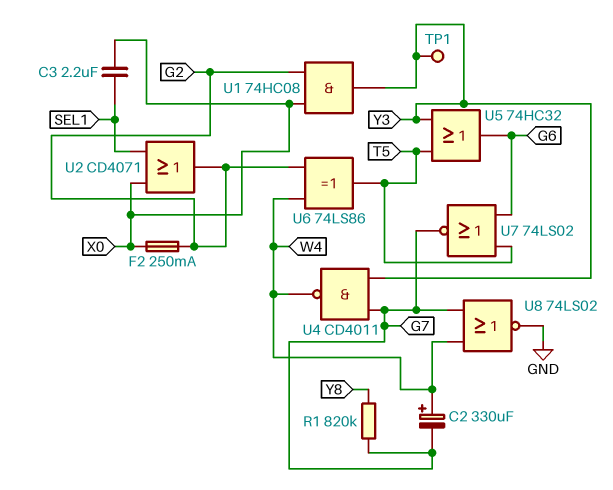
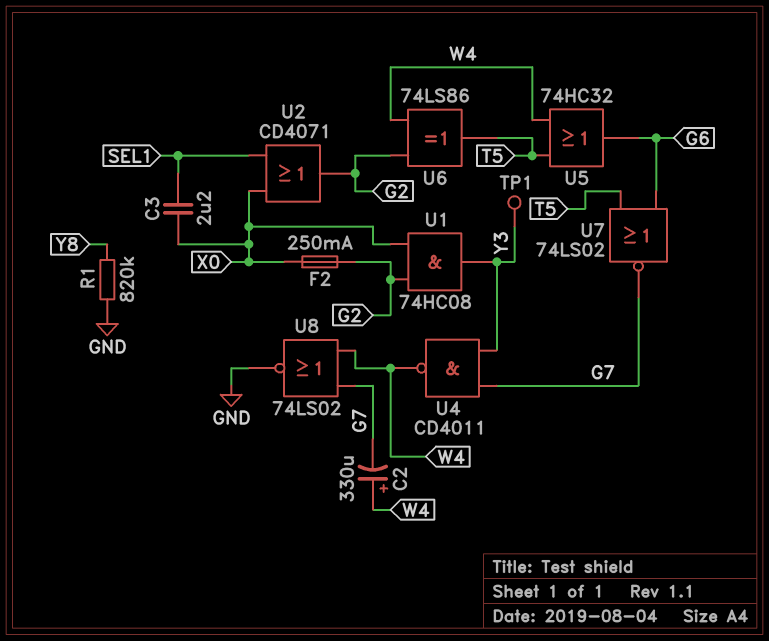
R1: 820k (G7, Y8) -> 820k (GND, Y8)
U5: OR 74HC32 (in T5, in Y3, out G6) -> OR 74HC32 (in T5, in W4, out G6)

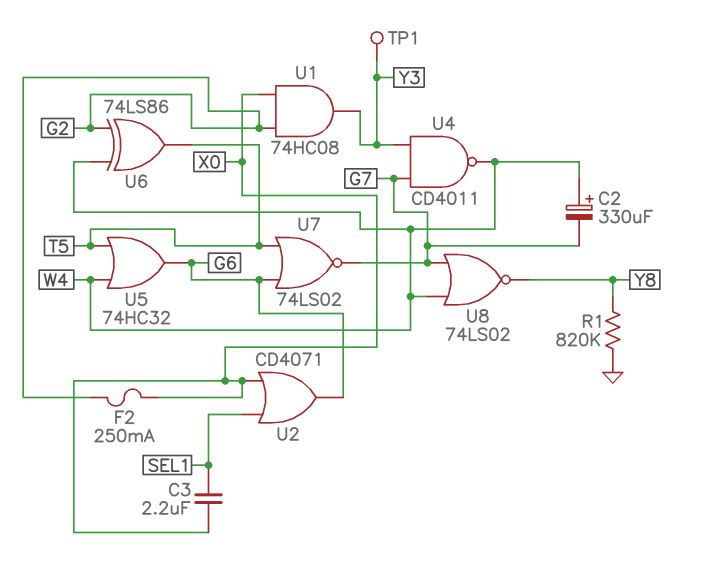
U2: OR CD4071 (in SEL1, in X0, out G2) -> OR CD4071 (in SEL1, in X0, out G6)
U8: NOR 74LS02 (in G7, in W4, out GND) -> NOR 74LS02 (in G7, in W4, out Y8)

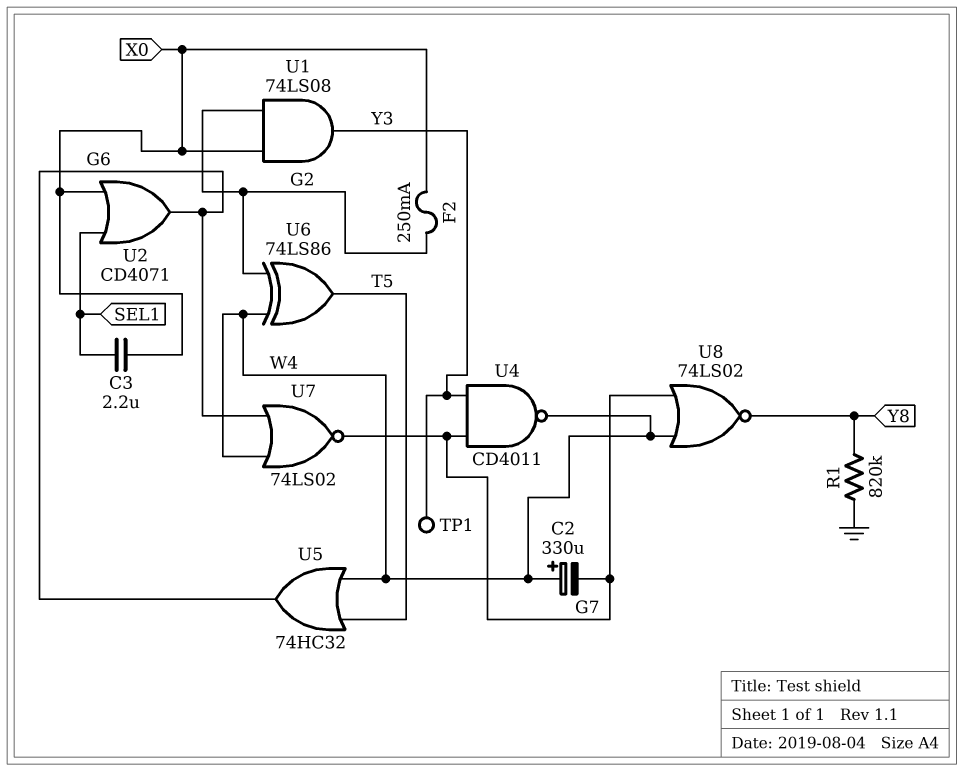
U1: AND 74HC08 (in G2, in X0, out Y3) -> AND 74LS08 (in G2, in X0, out Y3)
U7: NOR 74LS02 (in G6, in T5, out G7) -> NOR 74LS02 (in G6, in W4, out G7)

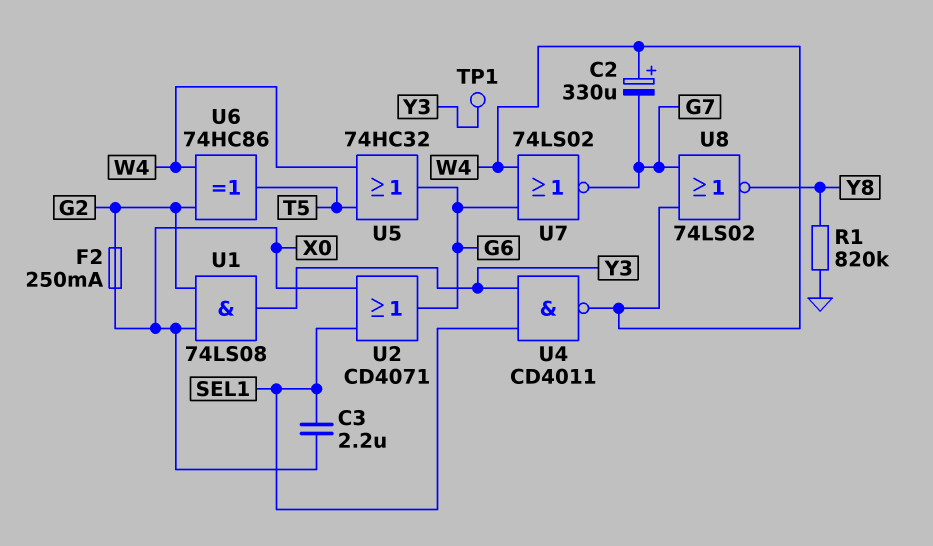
U4: NAND CD4011 (in G7, in Y3, out W4) -> NAND CD4011 (in SEL1, in Y3, out W4)
U6: XOR 74LS86 (in G2, in W4, out T5) -> XOR 74HC86 (in G2, in W4, out T5)

